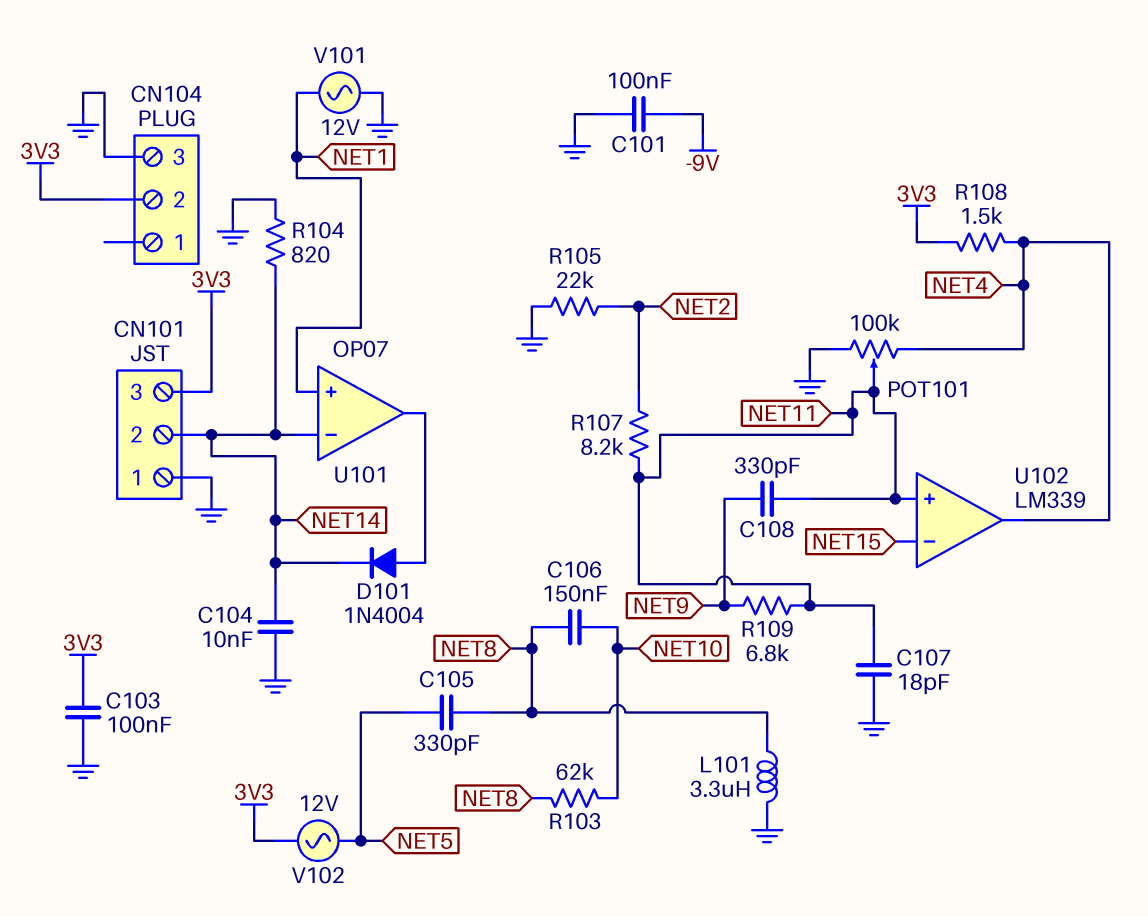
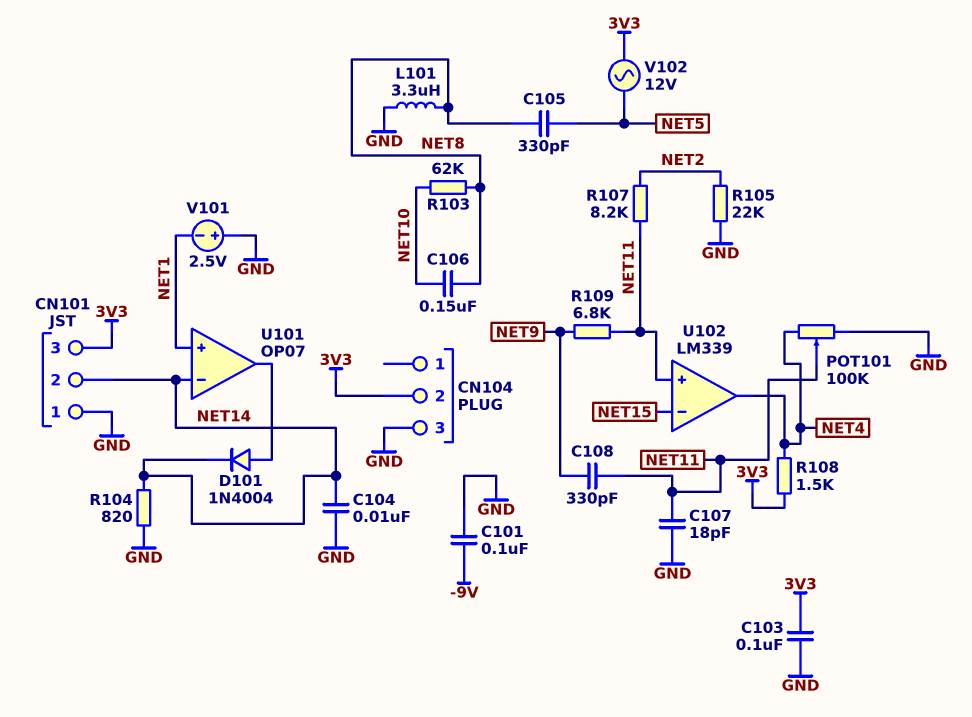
V101: AC 12V (GND, NET1) -> 2.5V (plus GND, minus NET1)

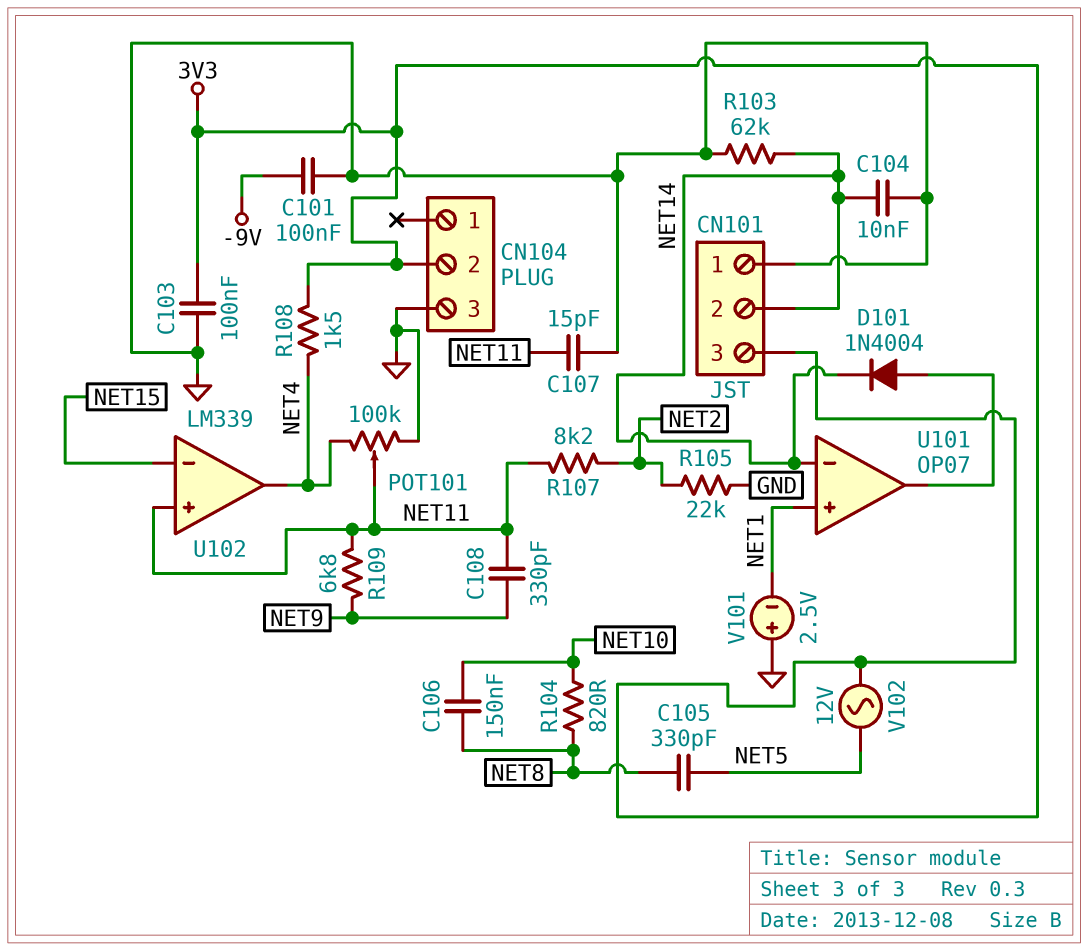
C107: 18pF (GND, NET11) -> 15pF (GND, NET11)
L101: 3.3uH (GND, NET8) -> none
R103: 62k (NET8, NET10) -> 62k (GND, NET14)
R104: 820 (GND, NET14) -> 820 (NET8, NET10)

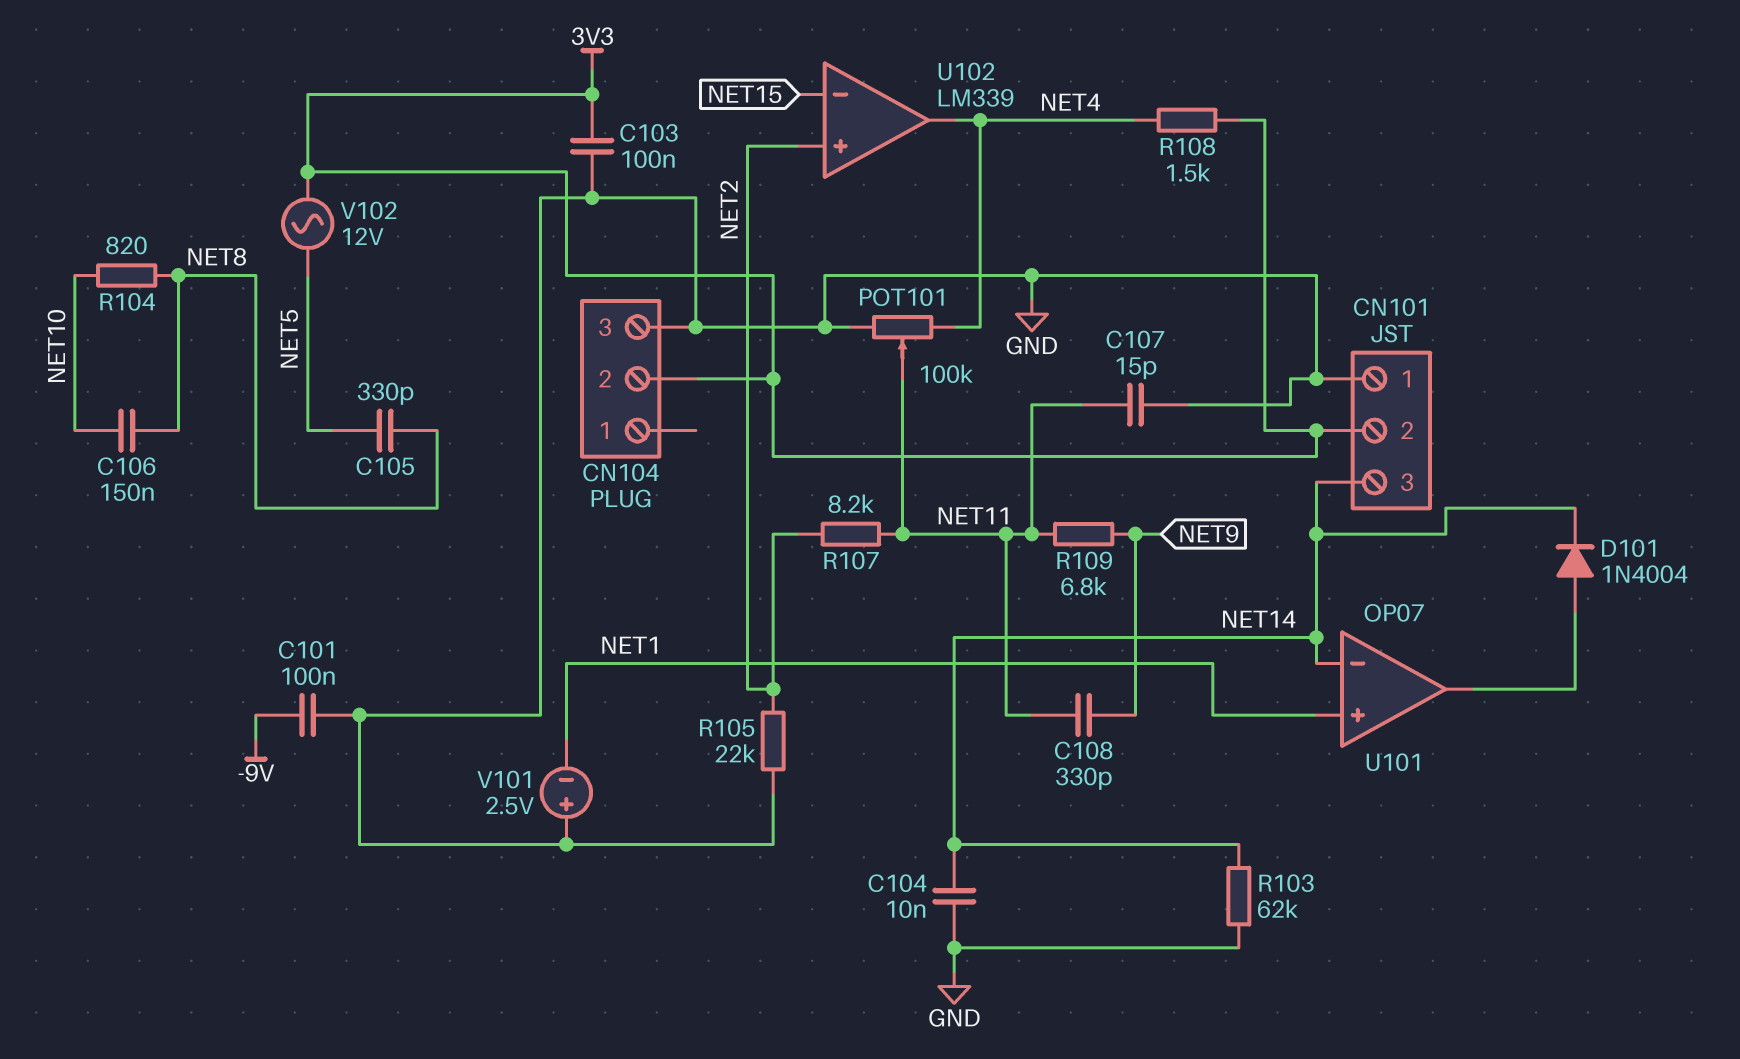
CN101 pin 2: NET14 -> 3V3
CN101 pin 3: 3V3 -> NET14
U102 pin in+: NET11 -> NET2

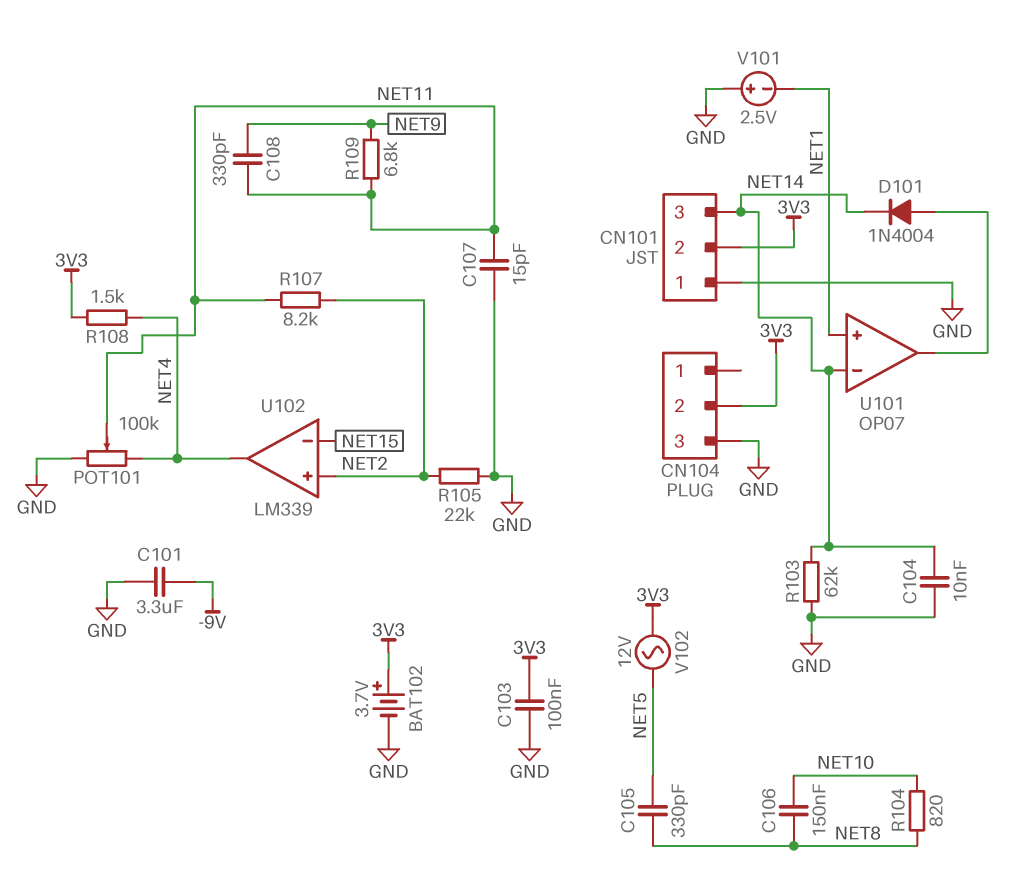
BAT102: none -> 3.7V (plus 3V3, minus GND)
C101: 100nF (-9V, GND) -> 3.3uF (-9V, GND)

